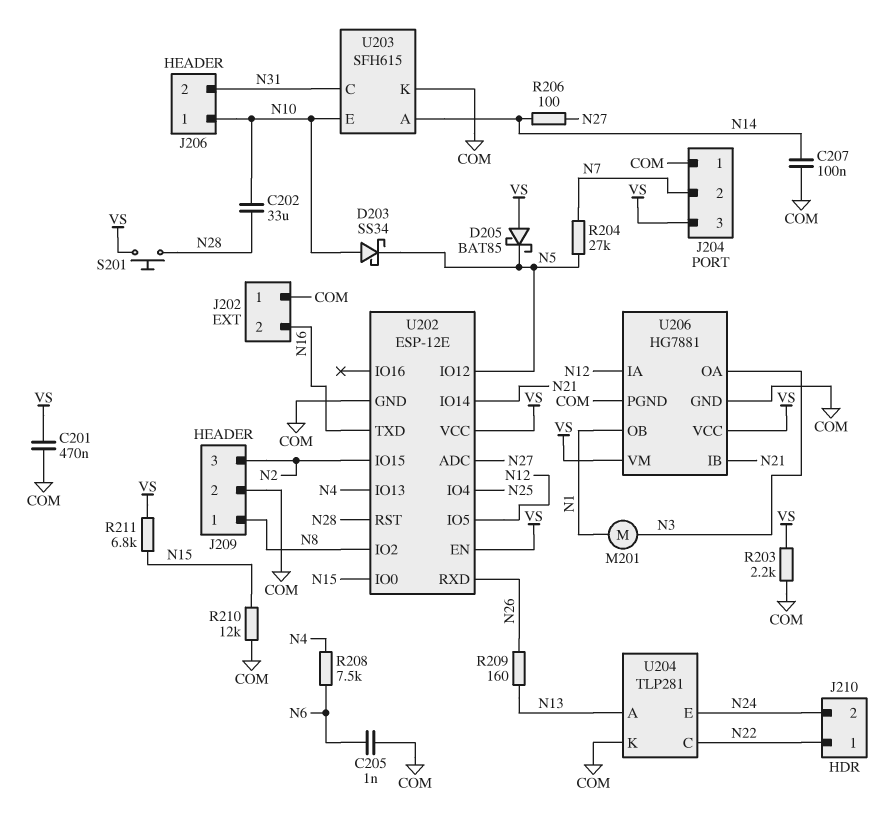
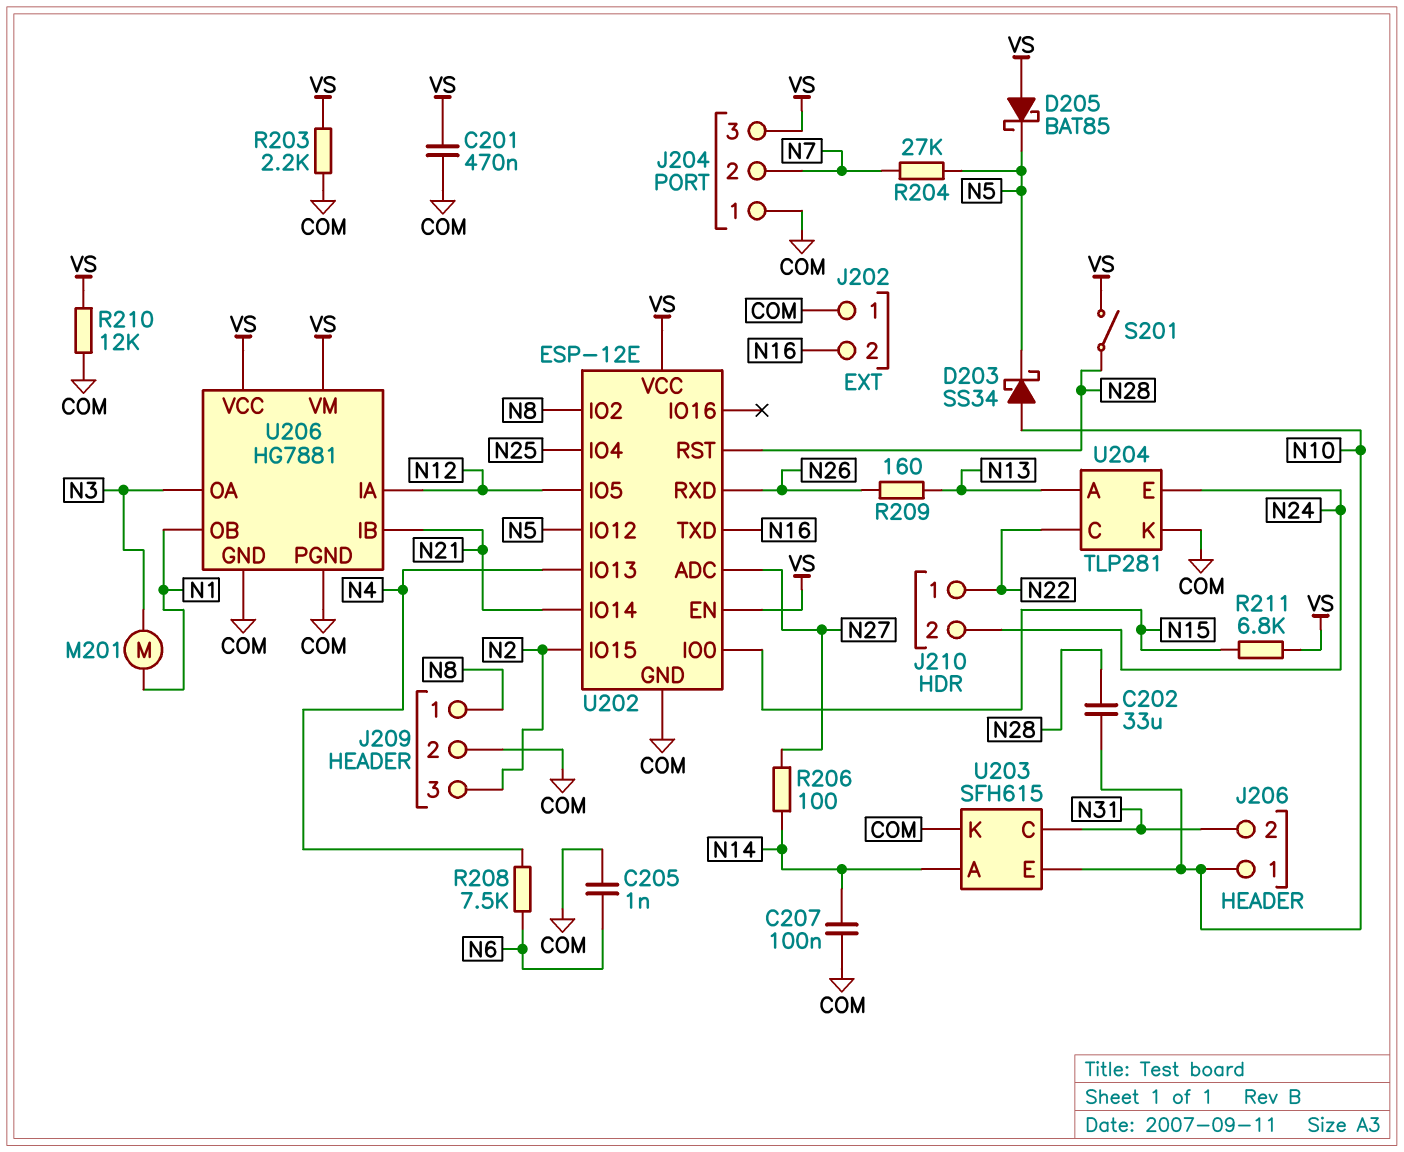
R210: 12k (COM, N15) -> 12k (COM, VS)
S201: button (N28, VS) -> switch (N28, VS)

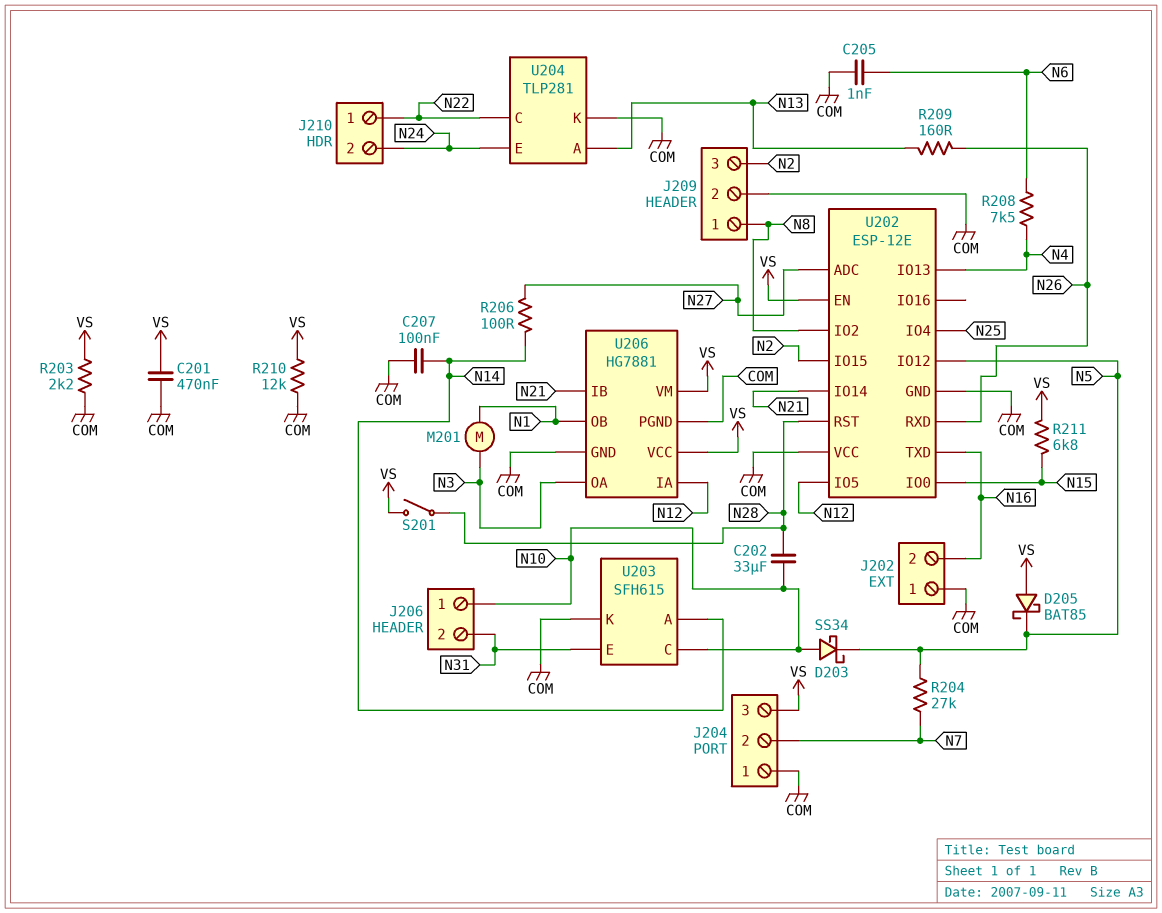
U202 pin VCC: VS -> COM
U203 pin C: N31 -> N10
U203 pin E: N10 -> N31

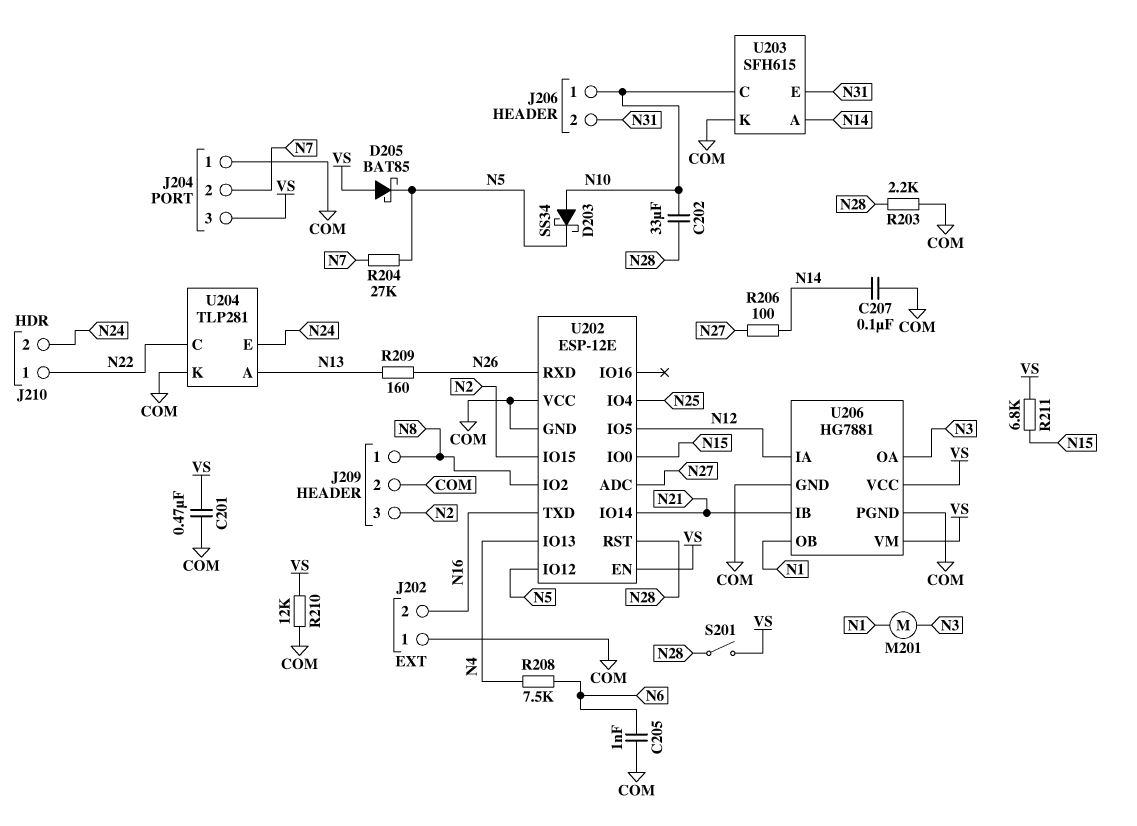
R203: 2.2k (COM, VS) -> 2.2k (COM, N28)

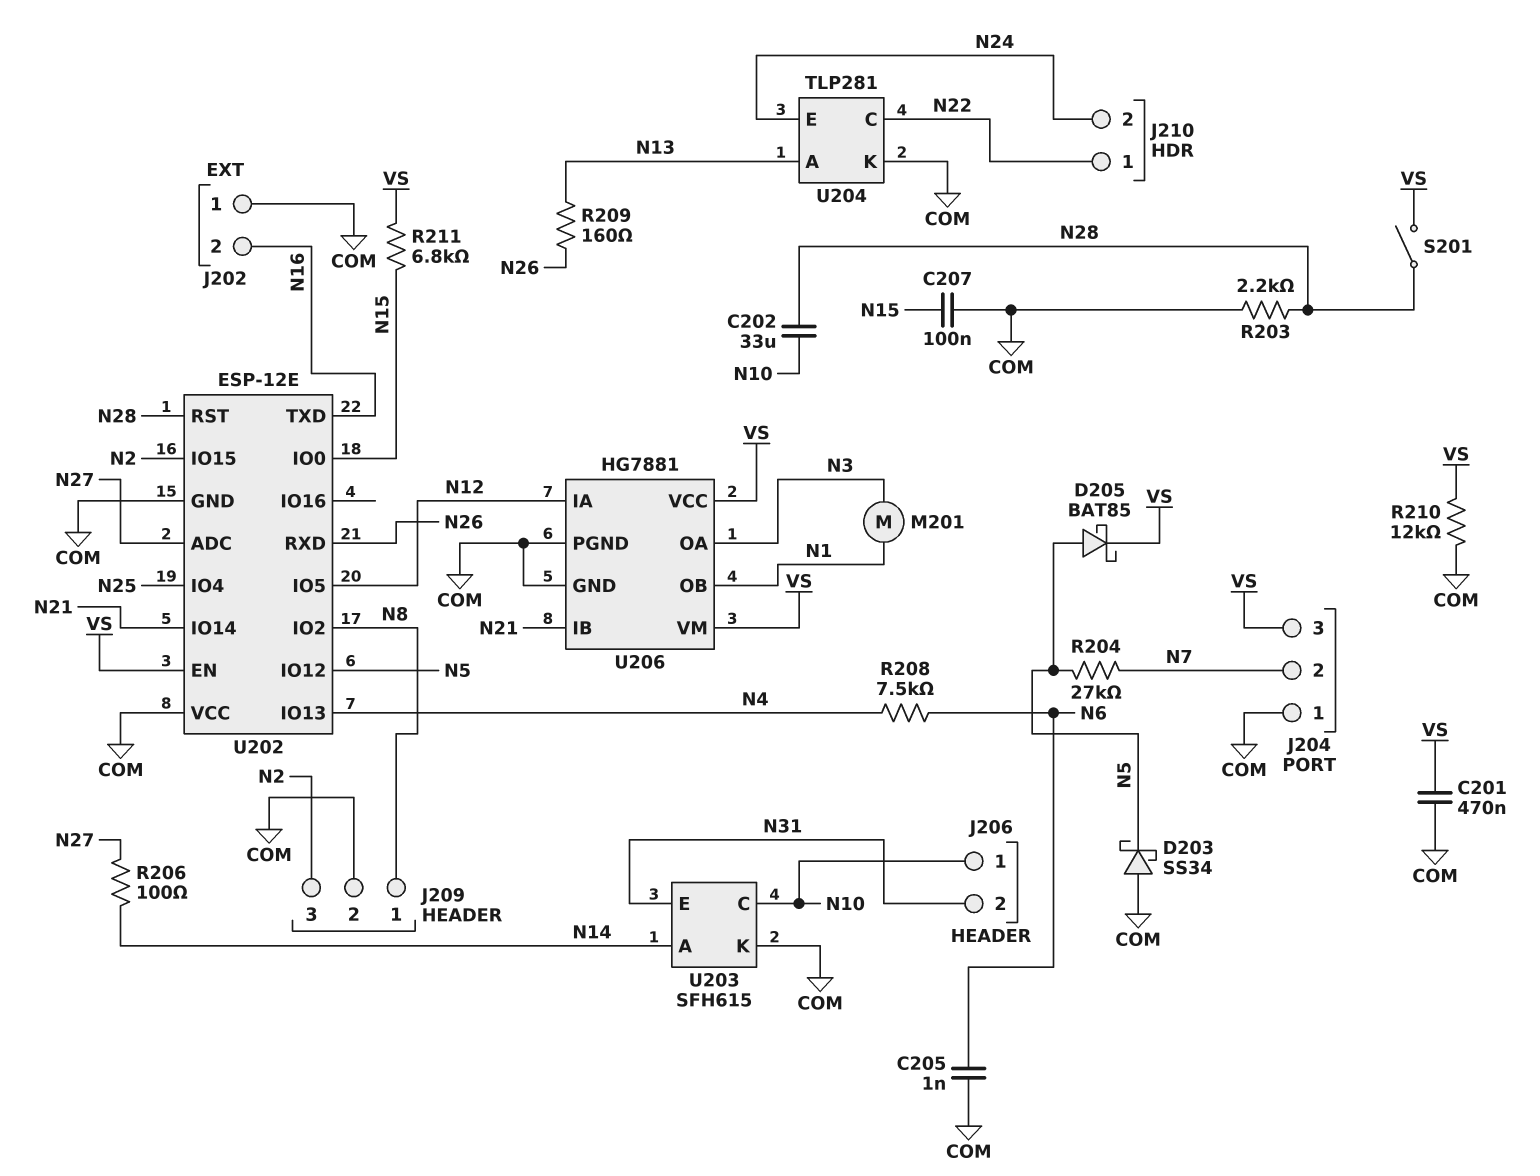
C207: 100nF (COM, N14) -> 100nF (COM, N15)
D203: schottky SS34 (A N10, K N5) -> schottky SS34 (A COM, K N5)
D205: schottky BAT85 (A VS, K N5) -> schottky BAT85 (A N5, K VS)

